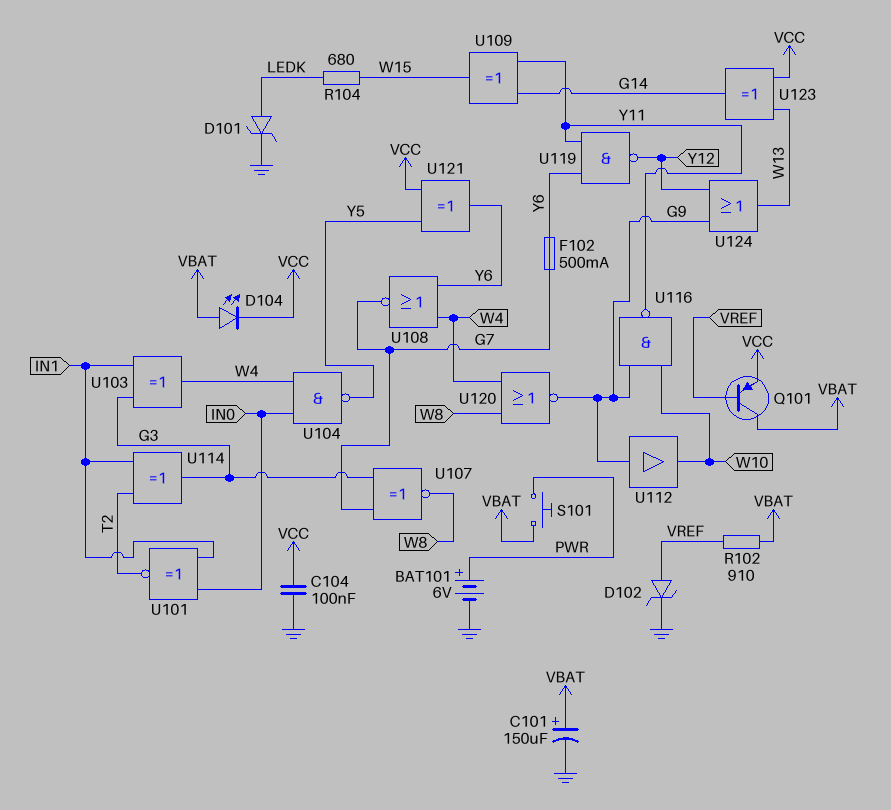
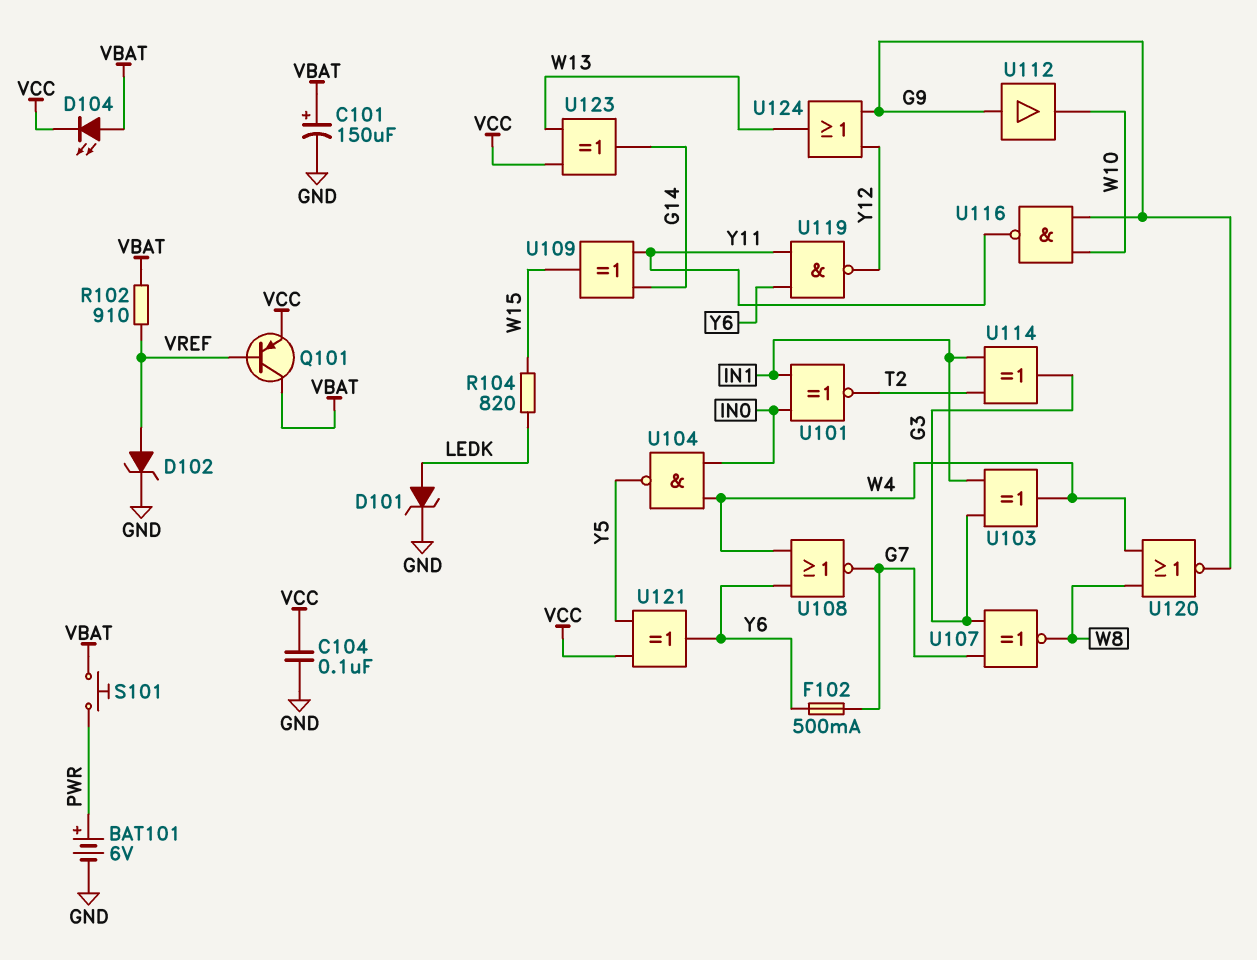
R104: 680 (LEDK, W15) -> 820 (LEDK, W15)

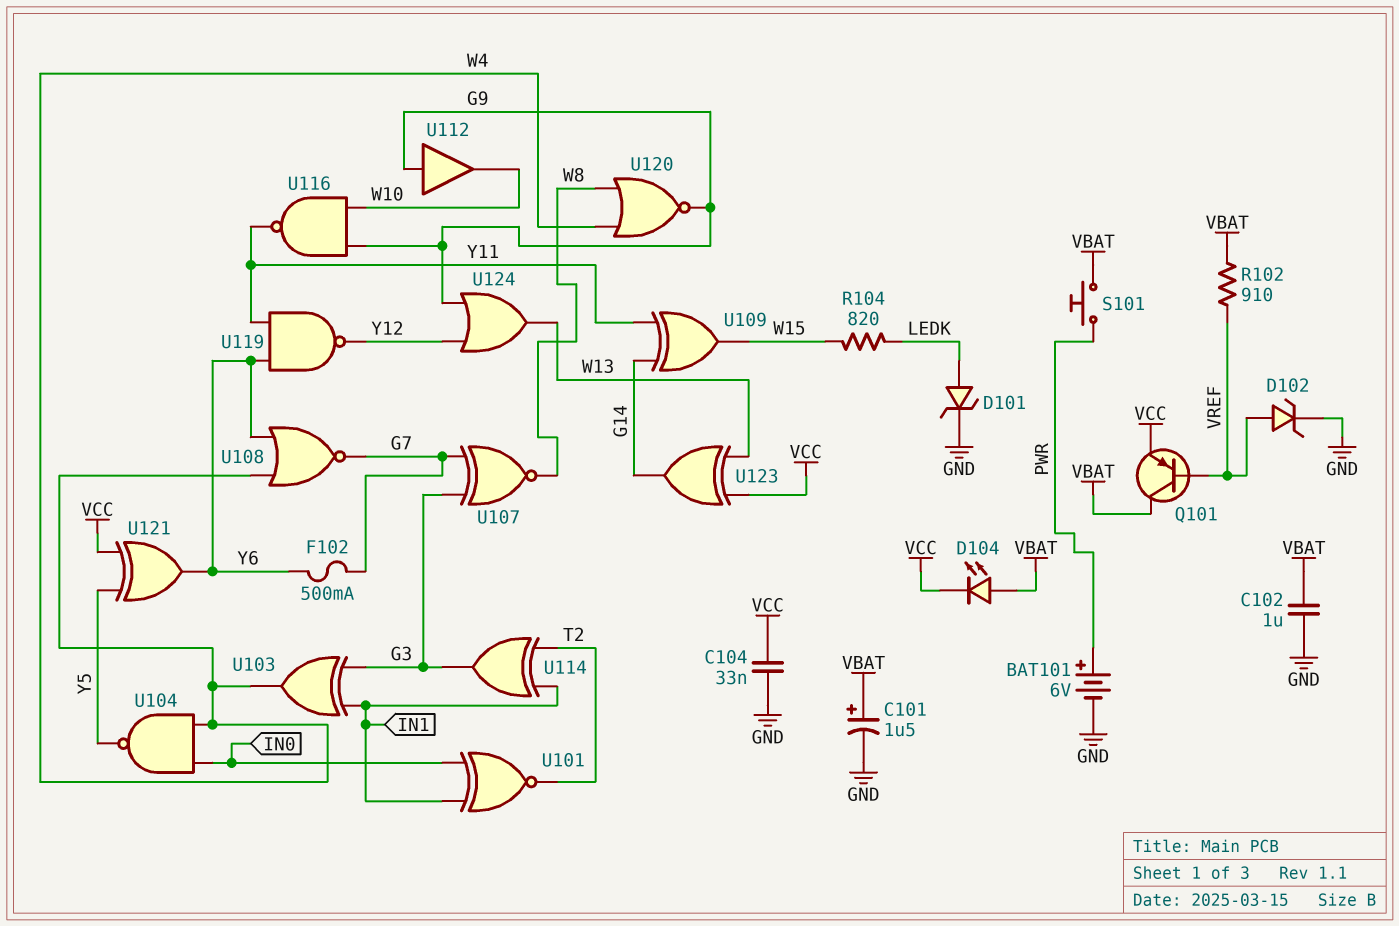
C101: 150uF (plus VBAT, minus GND) -> 1.5uF (plus VBAT, minus GND)
C102: none -> 1uF (GND, VBAT)
C104: 100nF (GND, VCC) -> 33nF (GND, VCC)

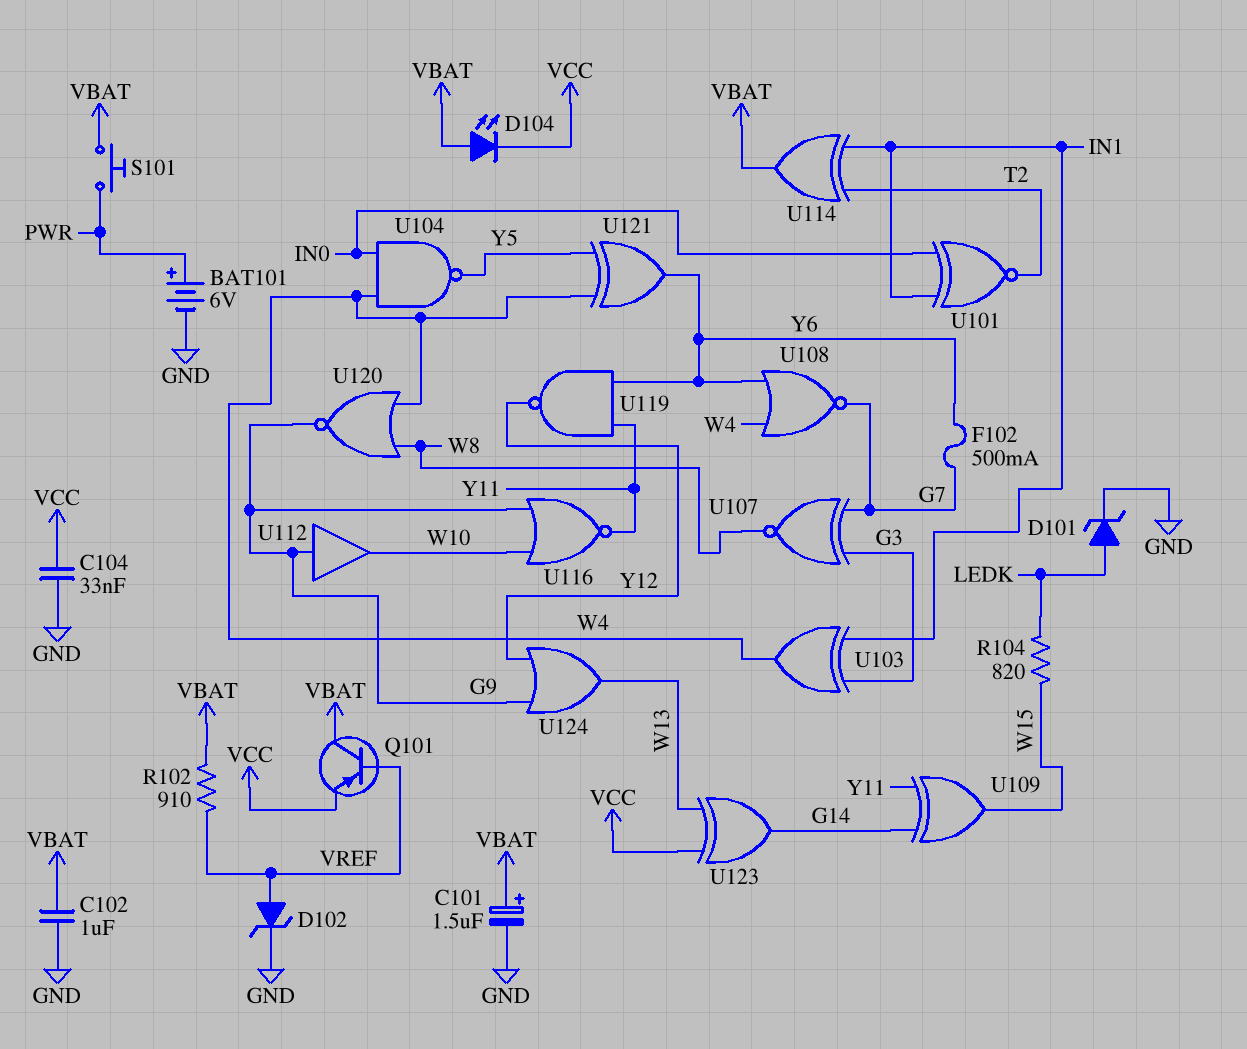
U114: XOR (in IN1, in T2, out G3) -> XOR (in IN1, in T2, out VBAT)
U116: NAND (in G9, in W10, out Y11) -> NOR (in G9, in W10, out Y11)
U121: XOR (in VCC, in Y5, out Y6) -> XOR (in W4, in Y5, out Y6)

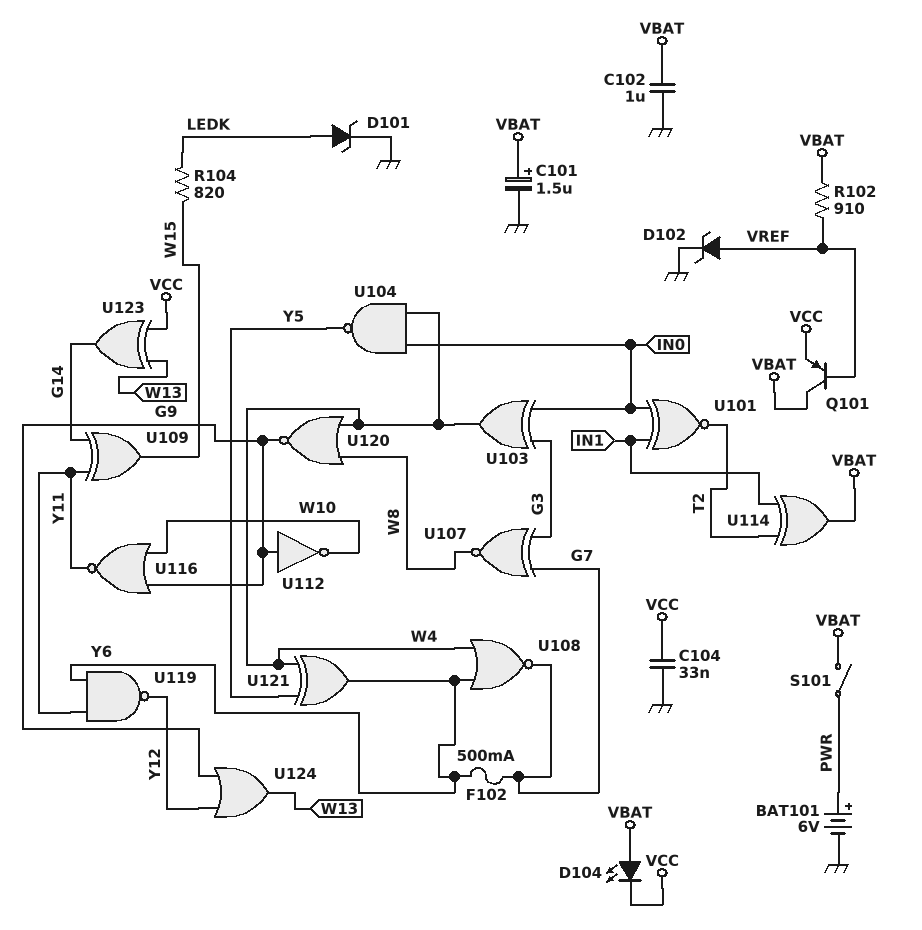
S101: button (PWR, VBAT) -> switch (PWR, VBAT)
U103: XOR (in G3, in IN1, out W4) -> XOR (in G3, in IN0, out W4)
U112: buffer (in G9, out W10) -> NOT (in G9, out W10)

